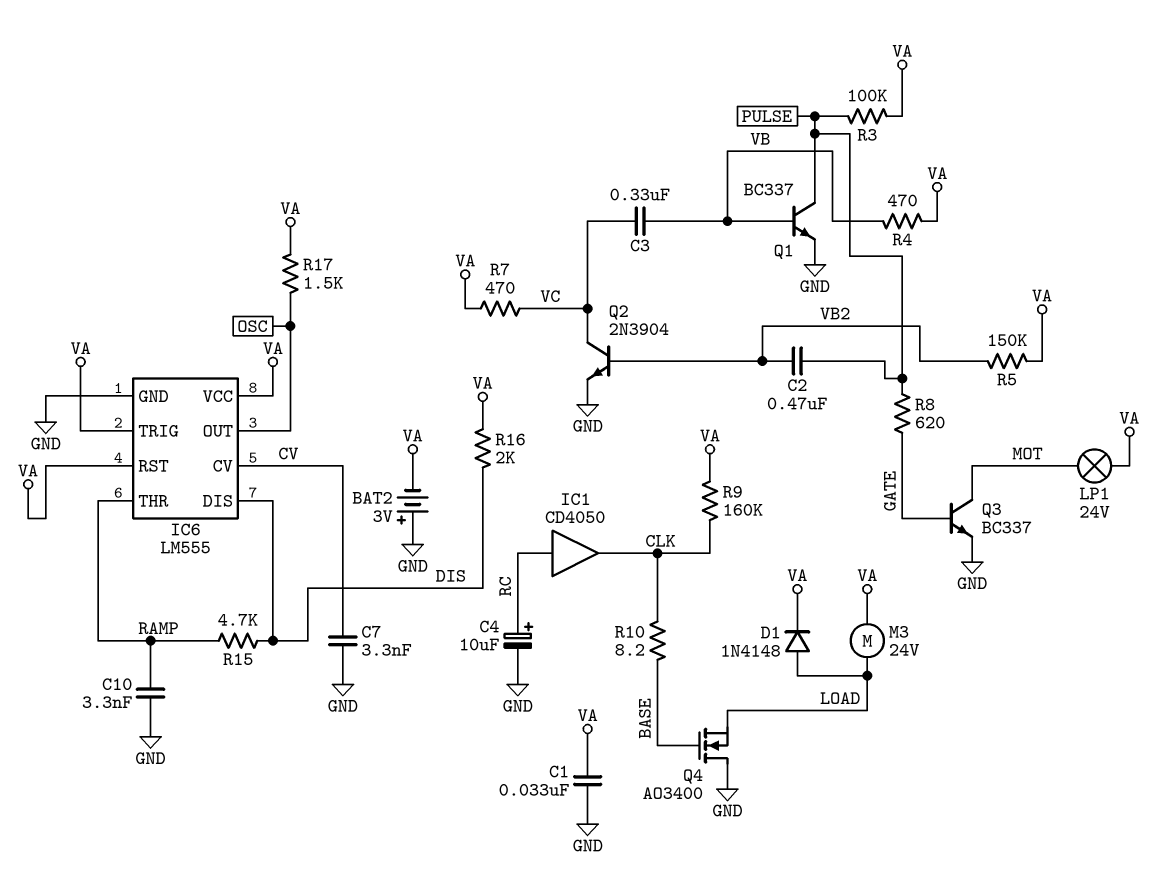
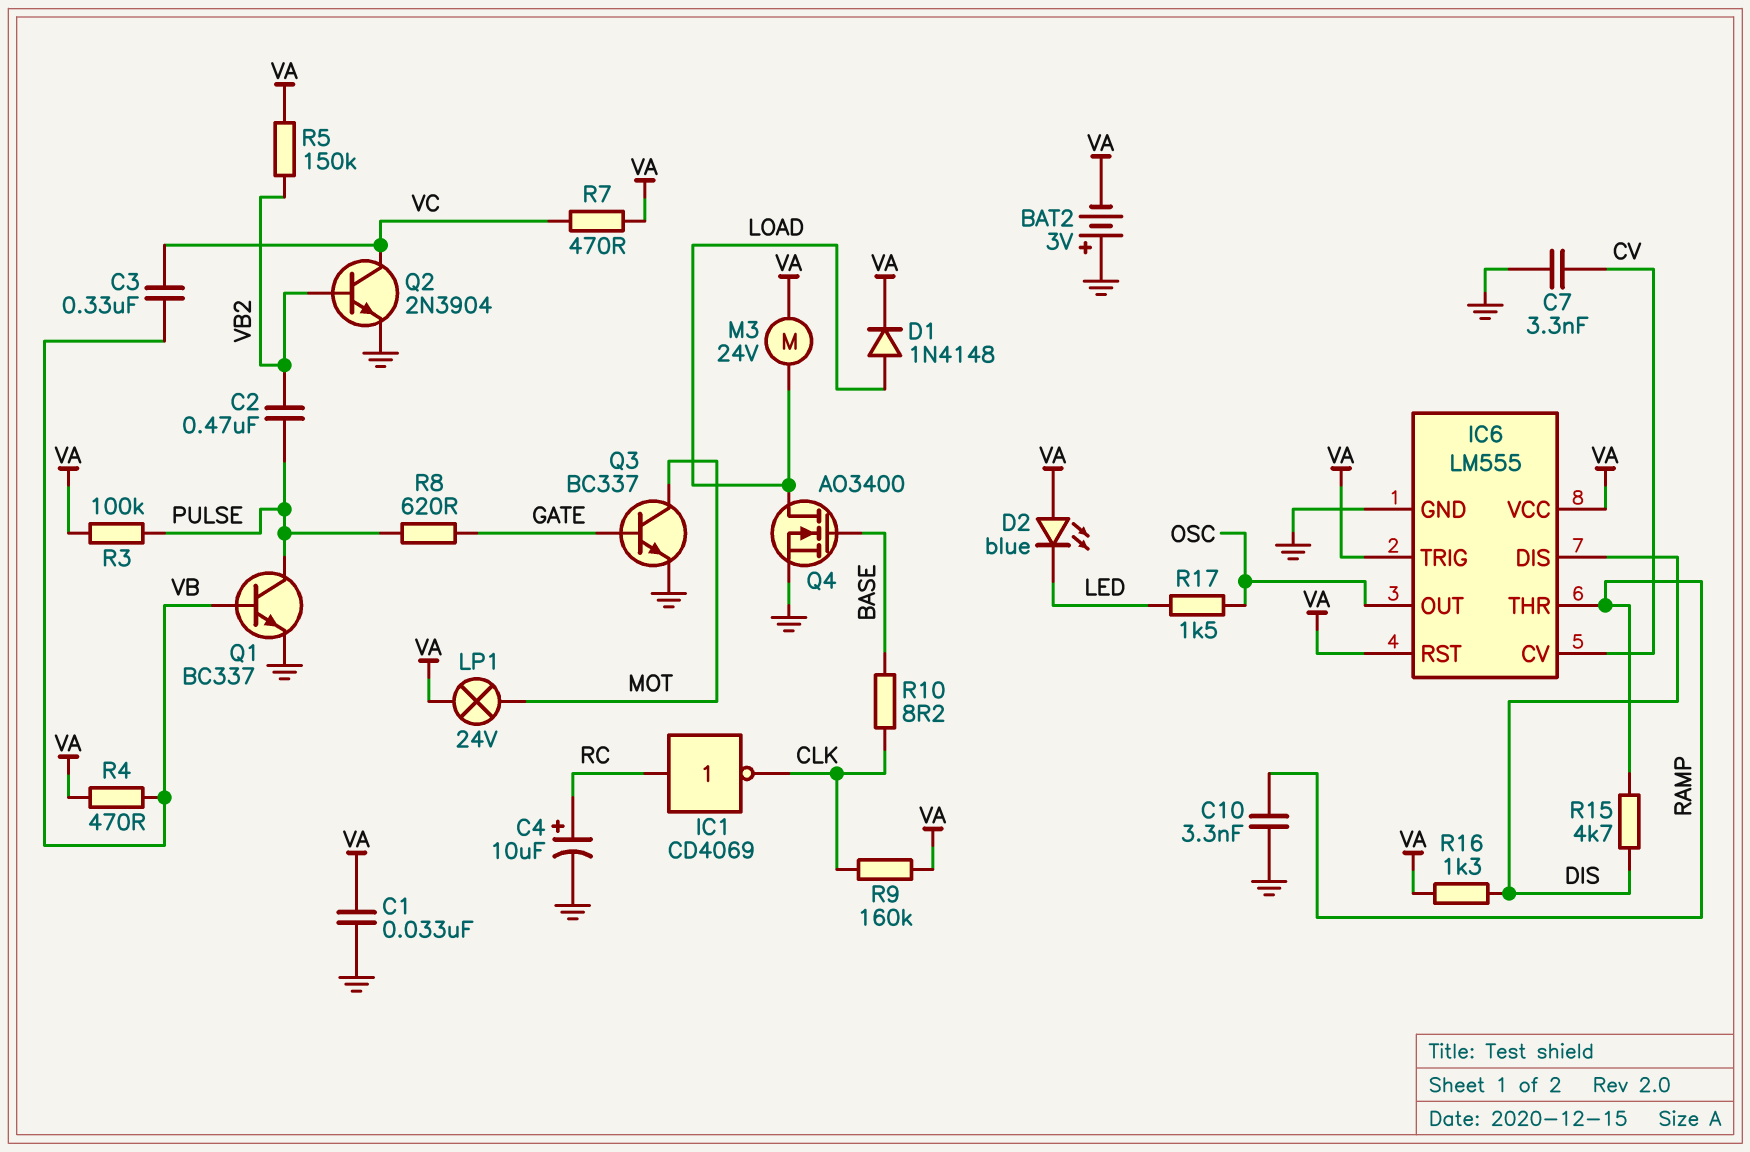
D2: none -> LED blue (A VA, K LED)
IC1: buffer CD4050 (in RC, out CLK) -> NOT CD4069 (in RC, out CLK)
Q4: NMOS AO3400 (G BASE, D GND, S LOAD) -> NMOS AO3400 (G BASE, D LOAD, S GND)
R16: 2k (DIS, VA) -> 1.3k (DIS, VA)
R17: 1.5k (OSC, VA) -> 1.5k (LED, OSC)

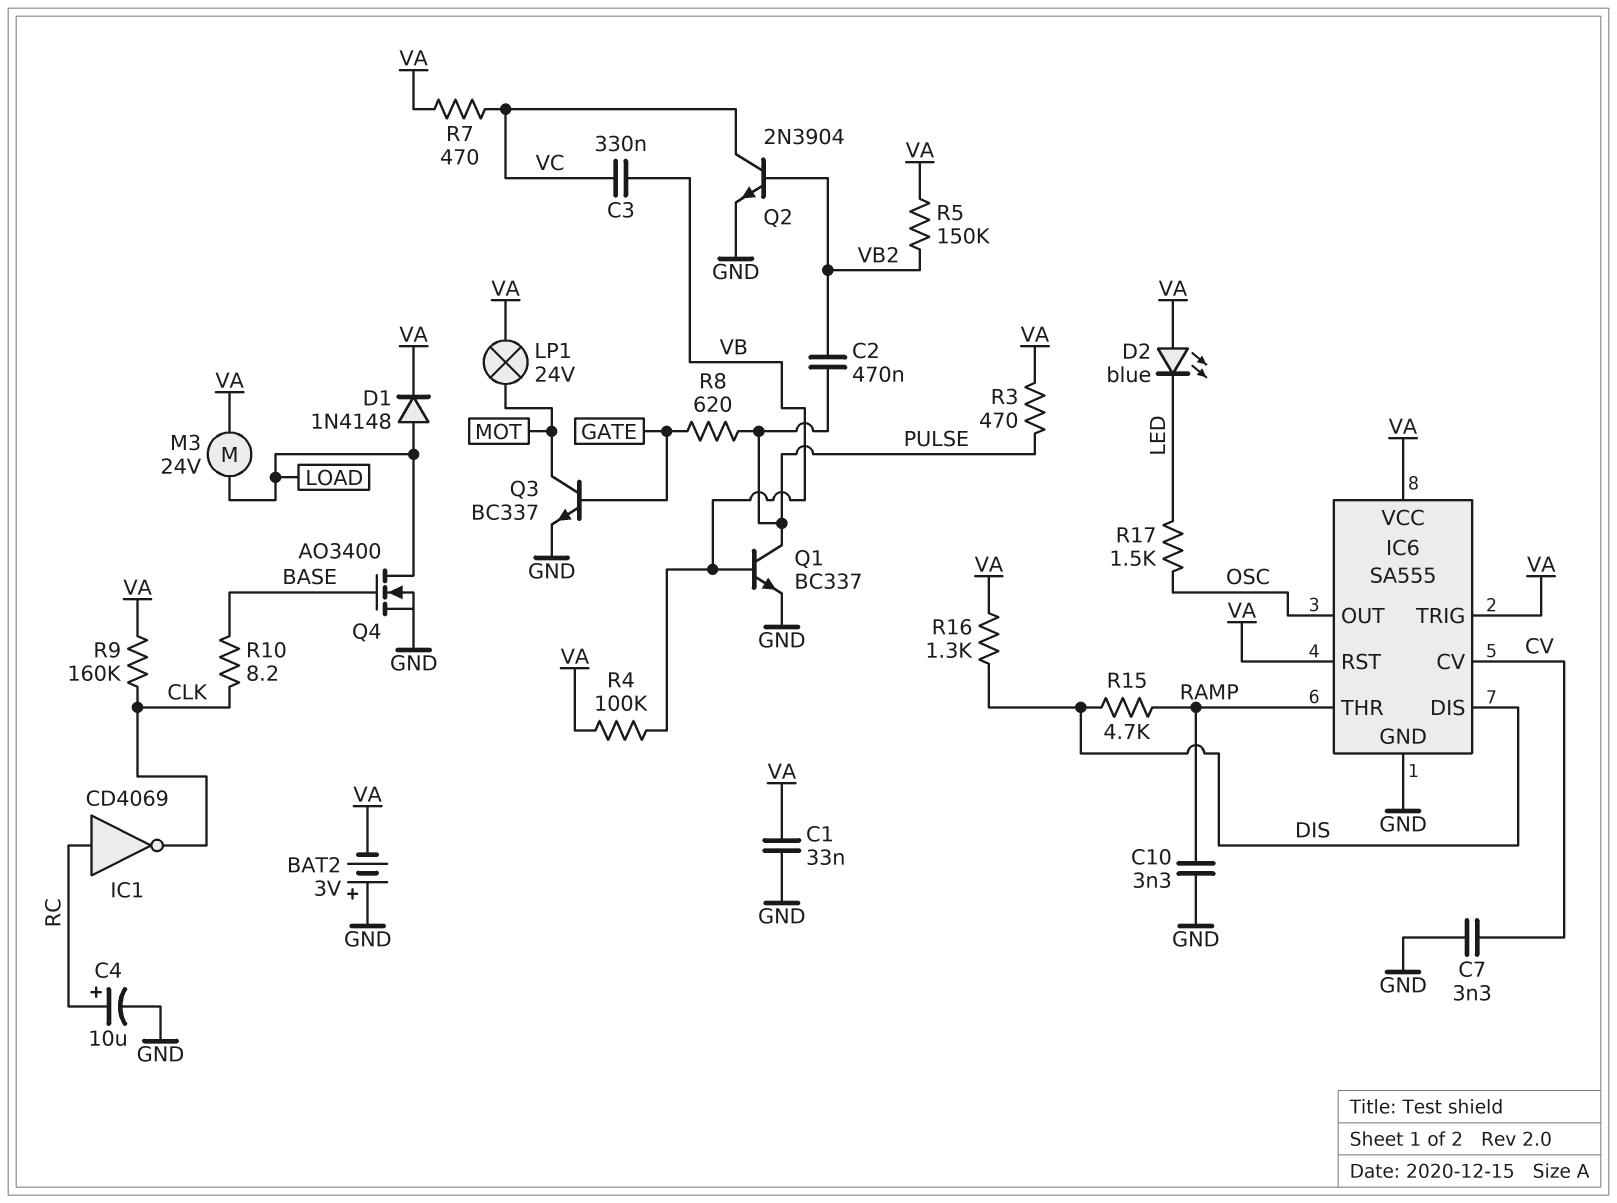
IC6: LM555 -> SA555
R3: 100k (PULSE, VA) -> 470 (PULSE, VA)
R4: 470 (VA, VB) -> 100k (VA, VB)

